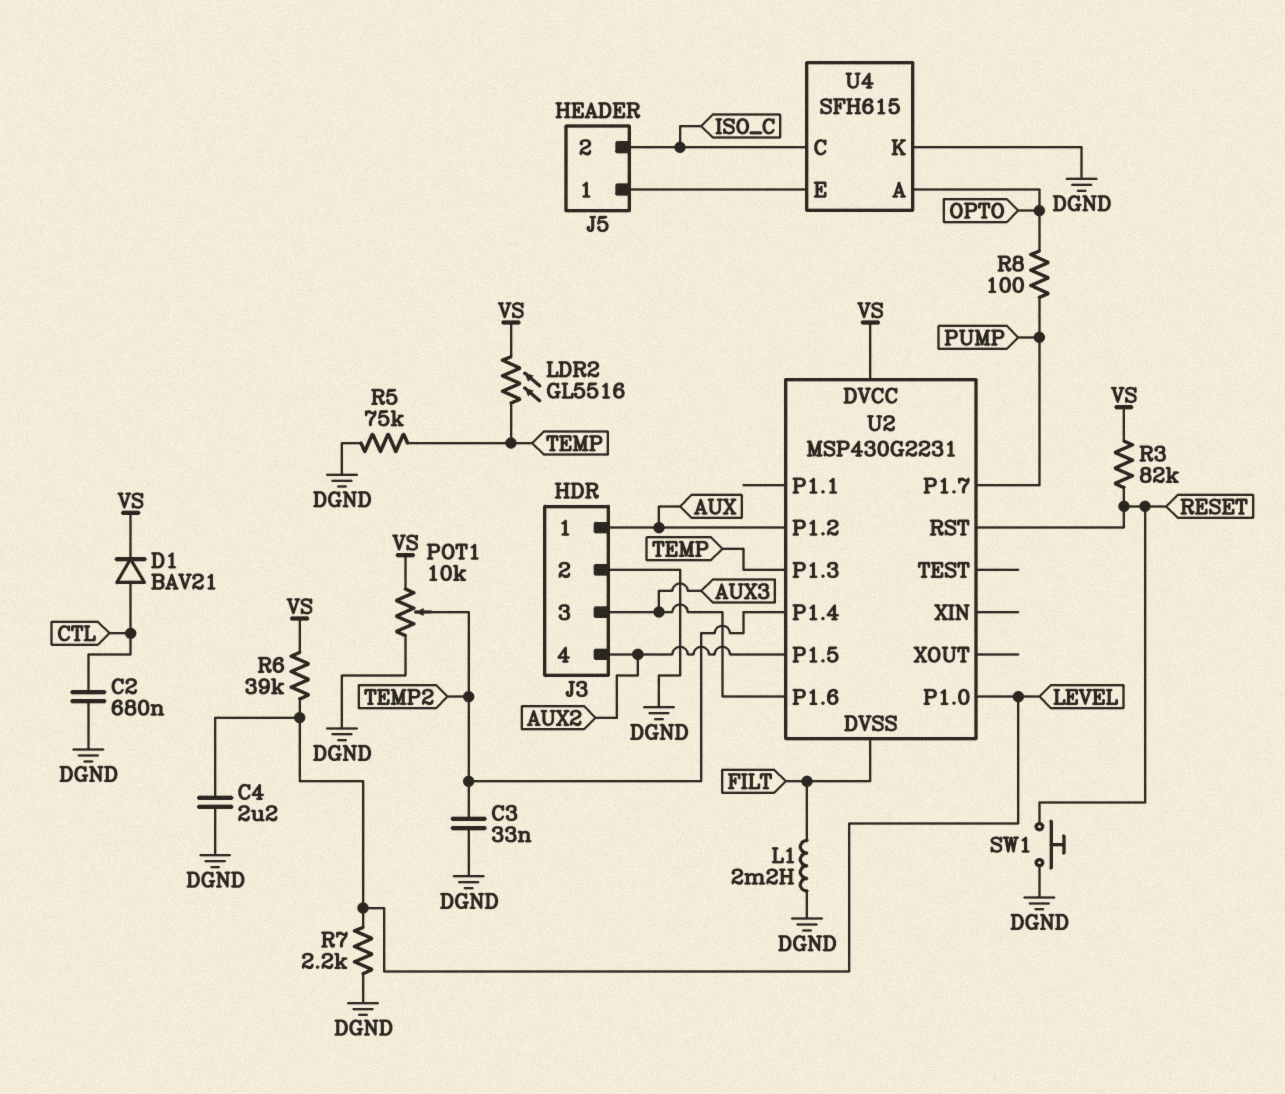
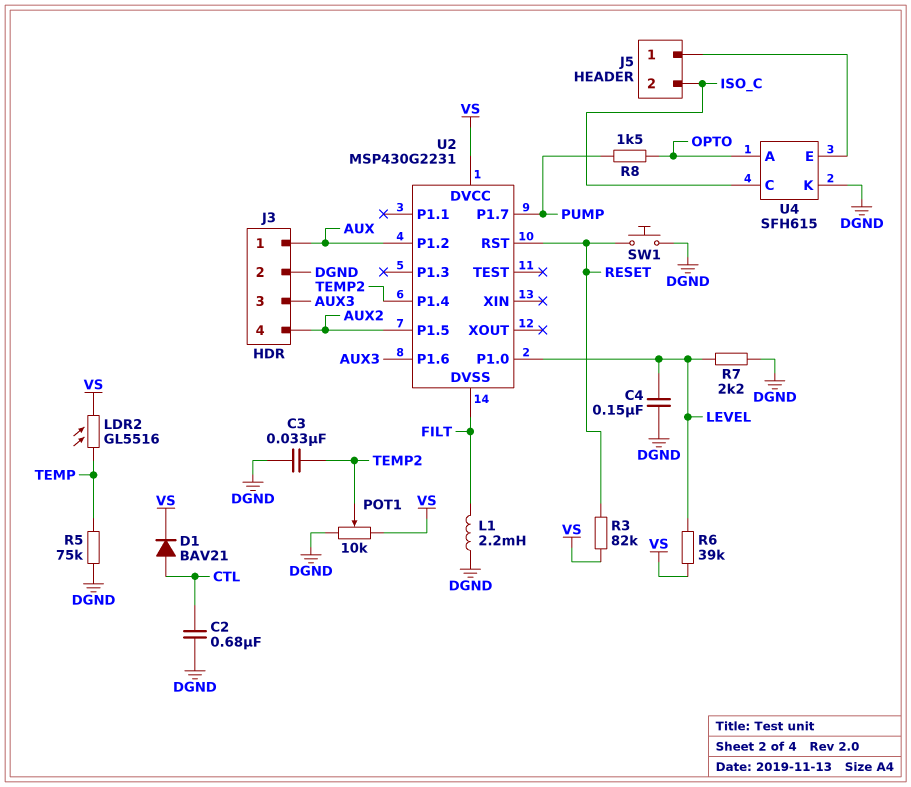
C4: 2.2uF (DGND, LEVEL) -> 150nF (DGND, LEVEL)
R8: 100 (OPTO, PUMP) -> 1.5k (OPTO, PUMP)
U2 pin P1.3: TEMP -> none

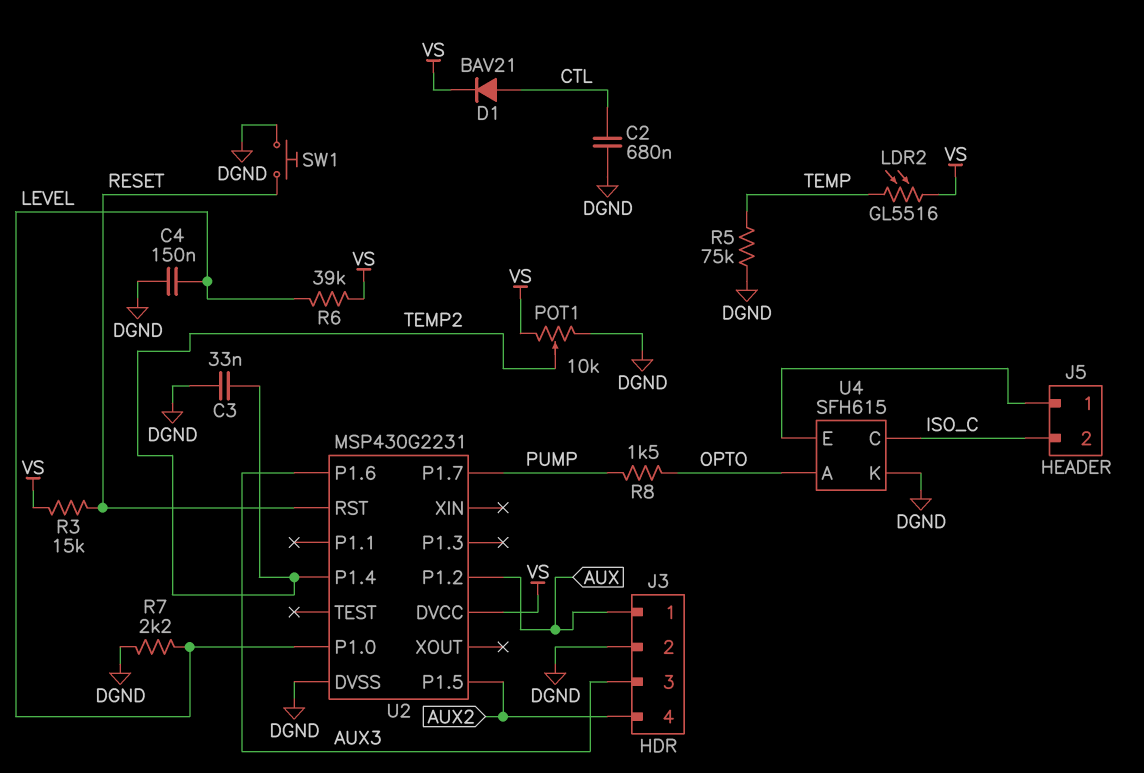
L1: 2.2mH (DGND, FILT) -> none
R3: 82k (RESET, VS) -> 15k (RESET, VS)
U2 pin DVSS: FILT -> DGND

